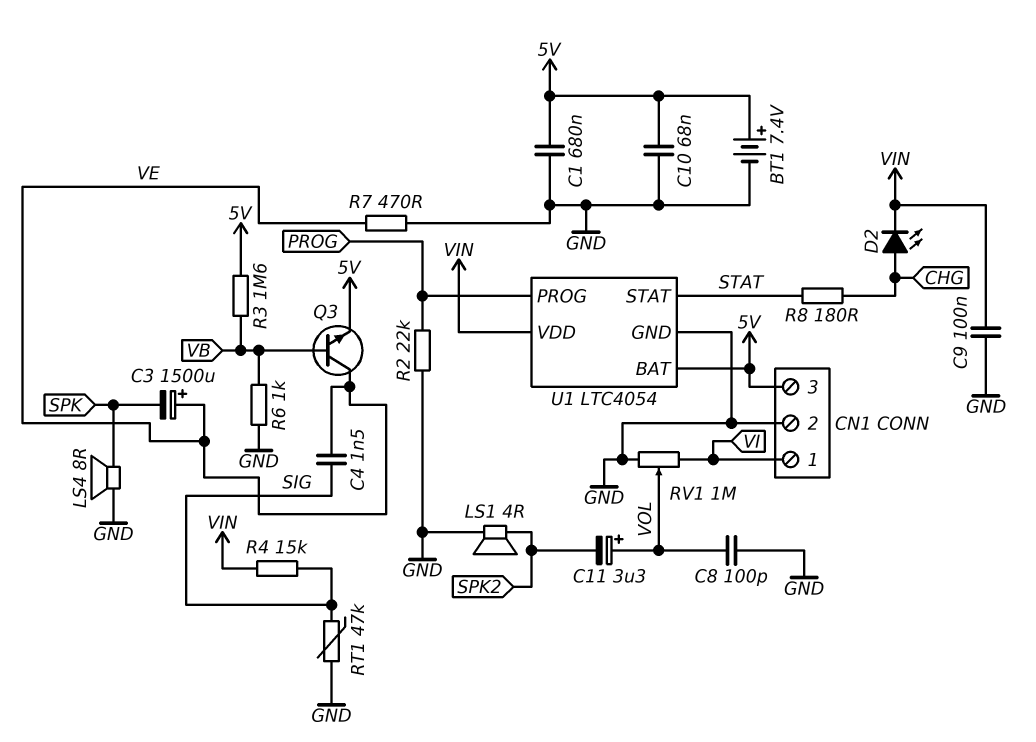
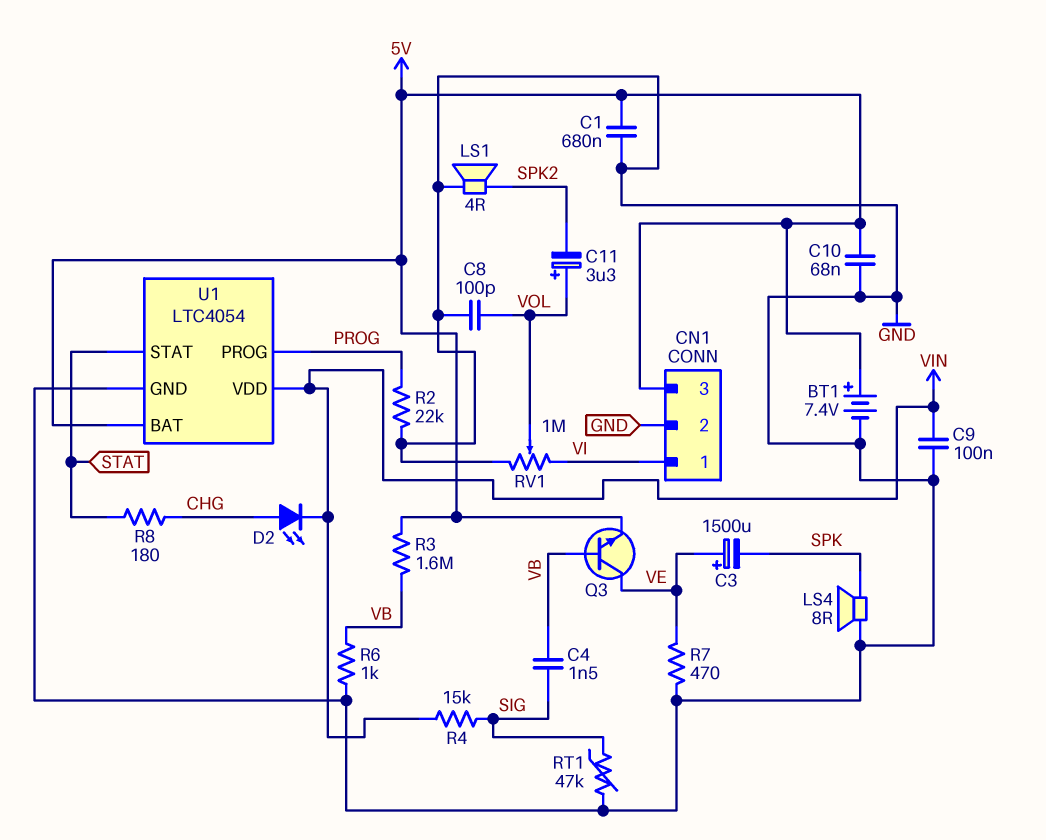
C4: 1.5nF (SIG, VE) -> 1.5nF (SIG, VB)

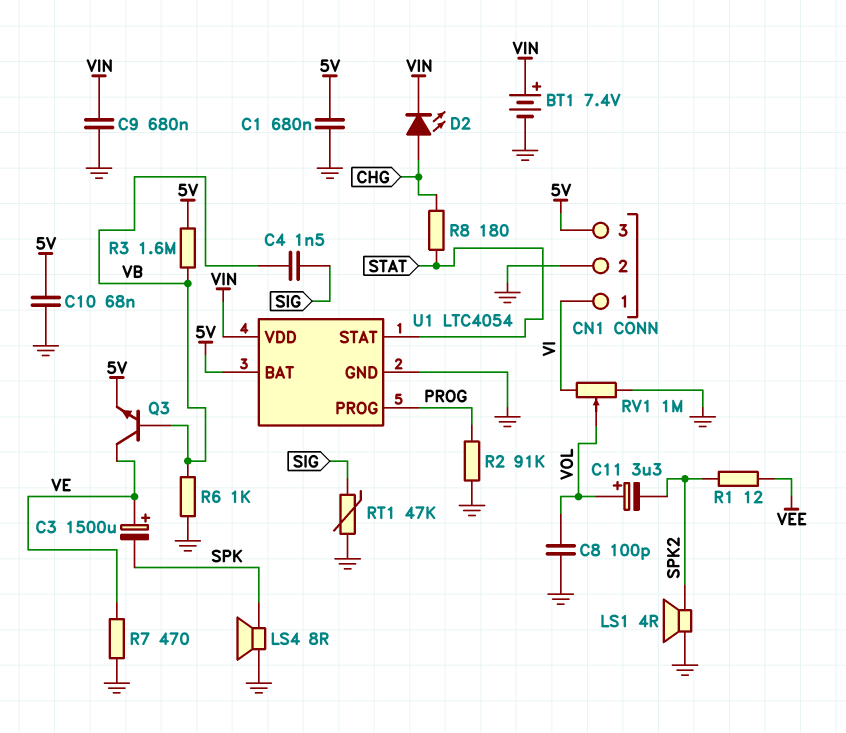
BT1: 7.4V (plus 5V, minus GND) -> 7.4V (plus VIN, minus GND)
C9: 100nF (GND, VIN) -> 680nF (GND, VIN)
R1: none -> 12 (SPK2, VEE)
R2: 22k (GND, PROG) -> 91k (GND, PROG)
R4: 15k (SIG, VIN) -> none

